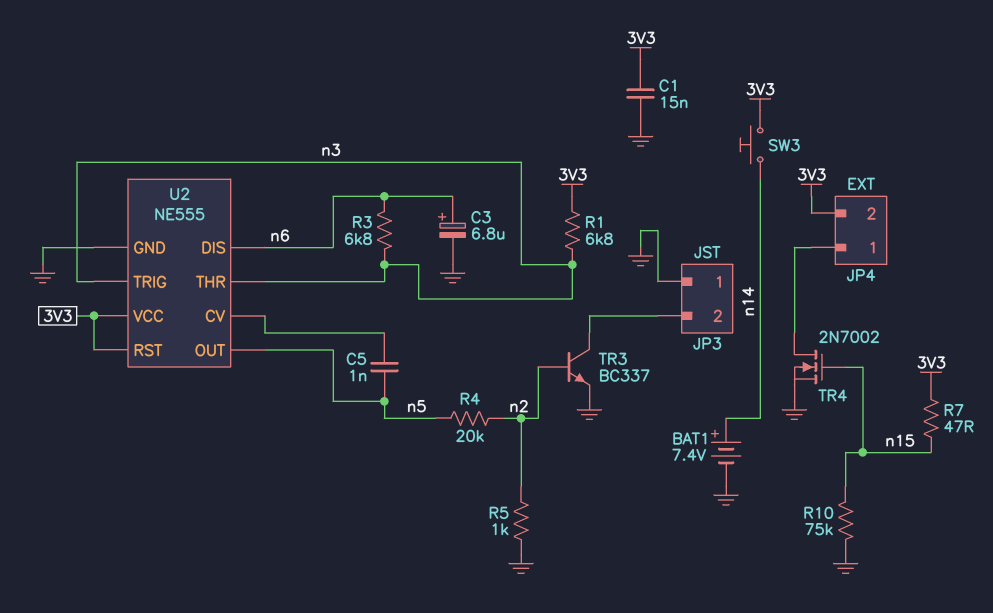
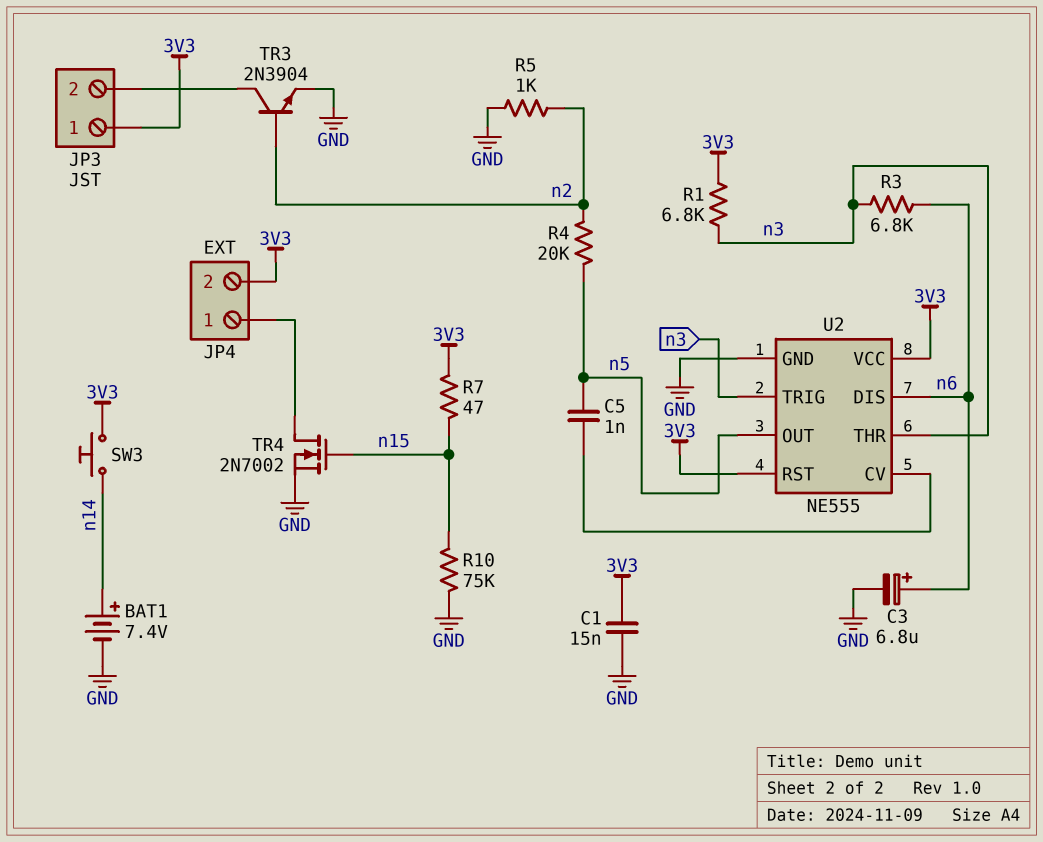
JP3 pin 1: GND -> 3V3
TR3: NPN BC337 (B n2, C JP3/2, E GND) -> NPN 2N3904 (B n2, C JP3/2, E GND)

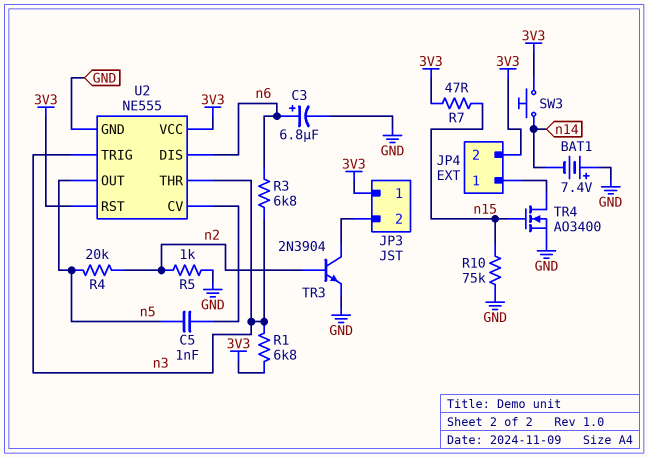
BAT1: 7.4V (plus n14, minus GND) -> 7.4V (plus GND, minus n14)
C1: 15nF (3V3, GND) -> none
TR4: NMOS 2N7002 (G n15, D JP4/1, S GND) -> NMOS AO3400 (G n15, D JP4/1, S GND)

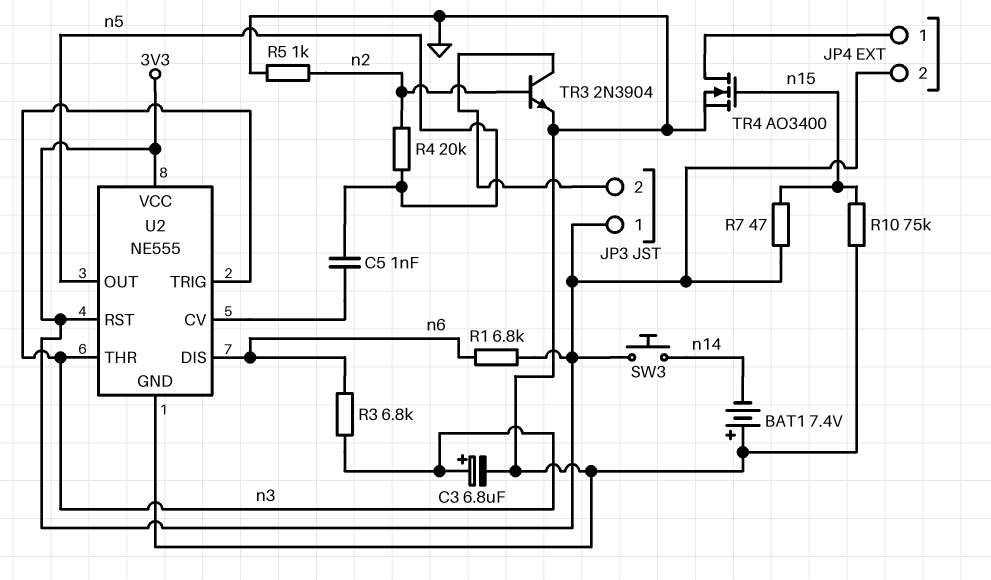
C3: 6.8uF (plus n6, minus GND) -> 6.8uF (plus n3, minus GND)
R1: 6.8k (3V3, n3) -> 6.8k (3V3, n6)

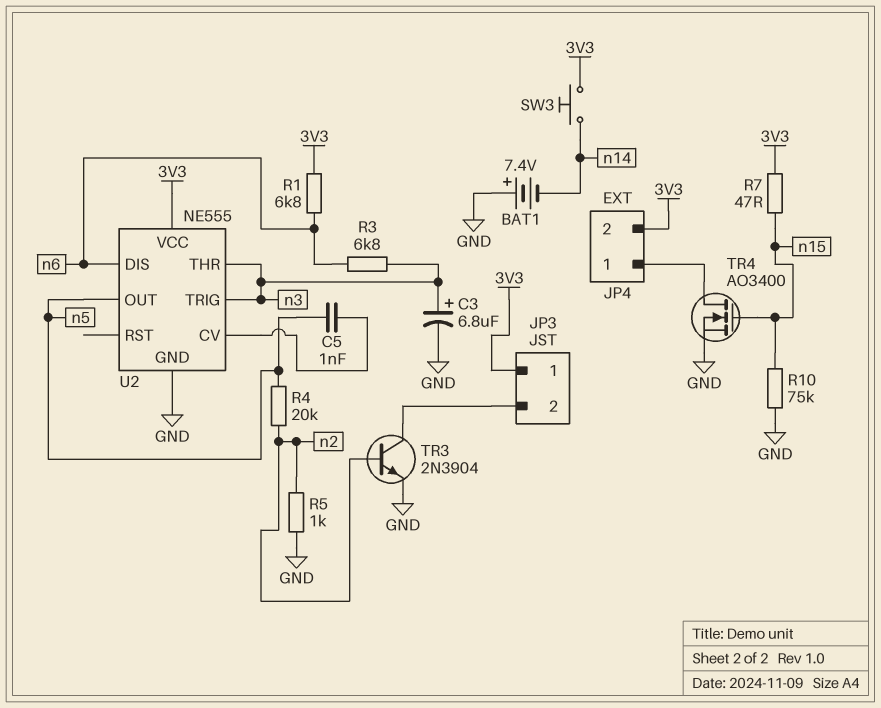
U2 pin RST: 3V3 -> none

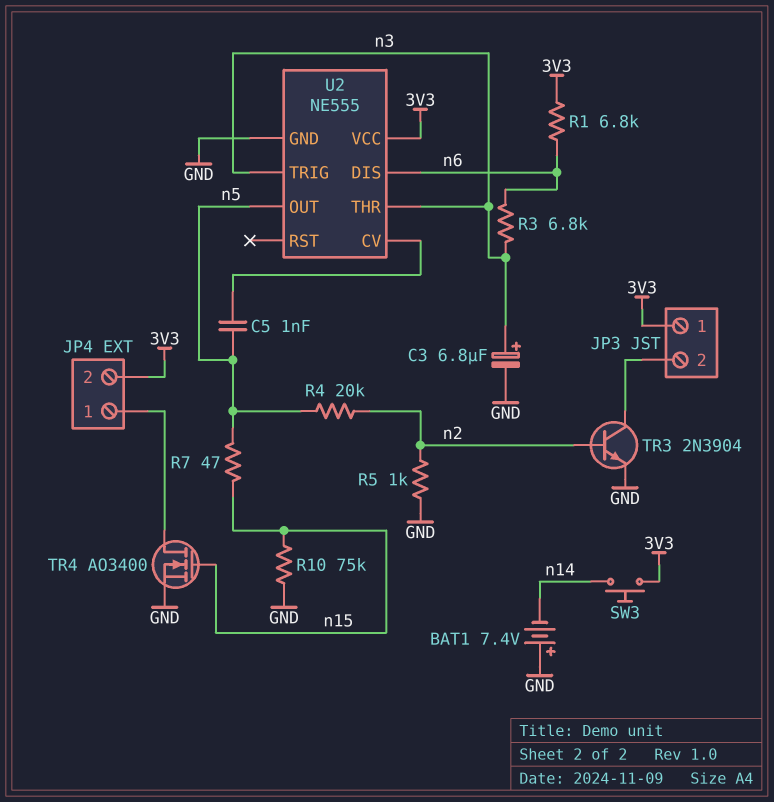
R7: 47 (3V3, n15) -> 47 (n5, n15)

